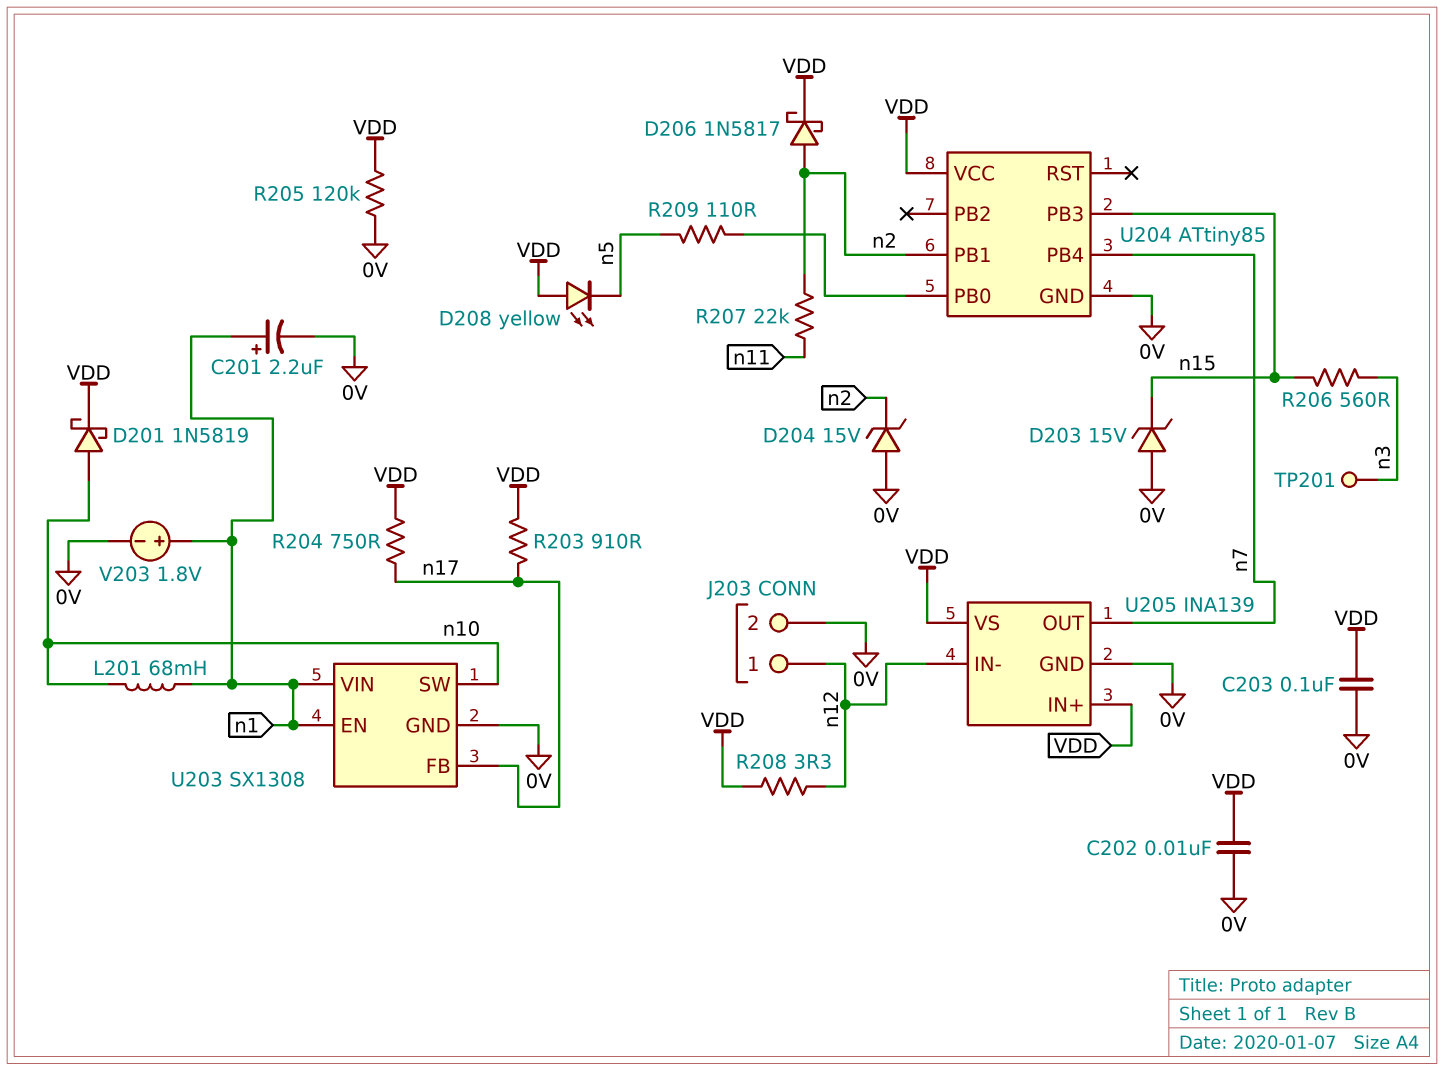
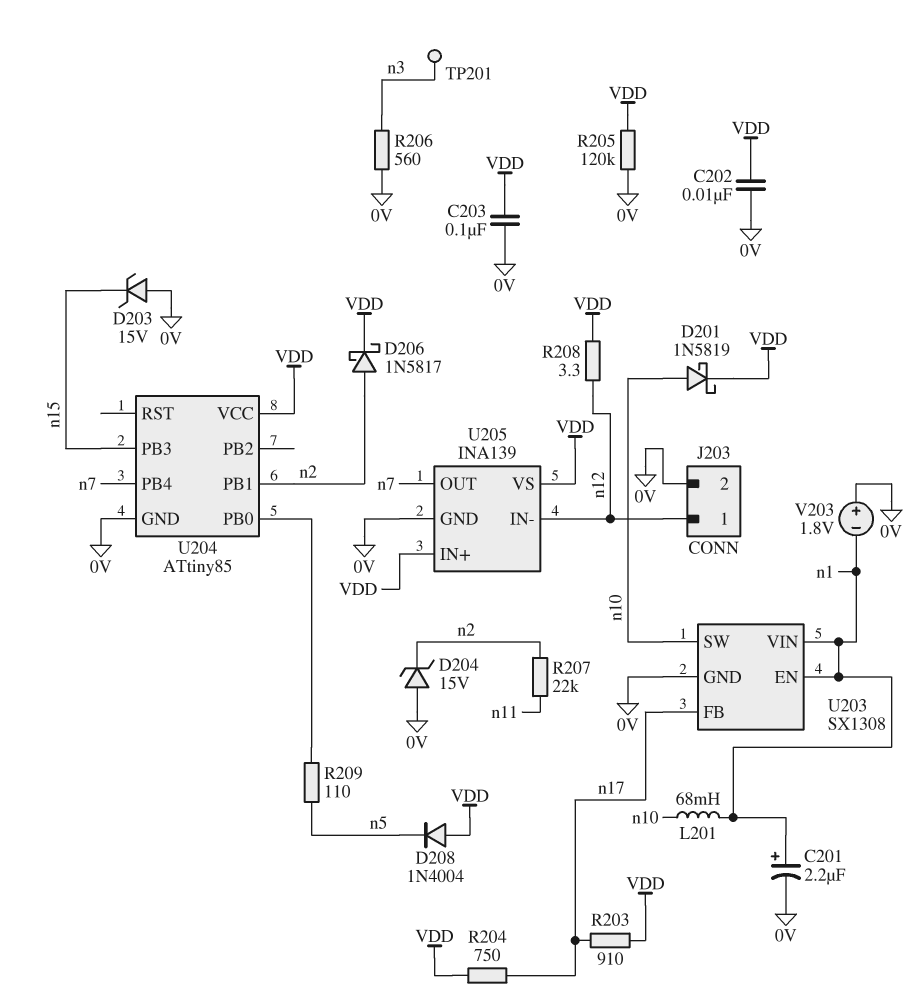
D208: LED yellow (A VDD, K n5) -> diode 1N4004 (A VDD, K n5)
R206: 560 (n3, n15) -> 560 (0V, n3)
V203: 1.8V (plus n1, minus 0V) -> 1.8V (plus 0V, minus n1)

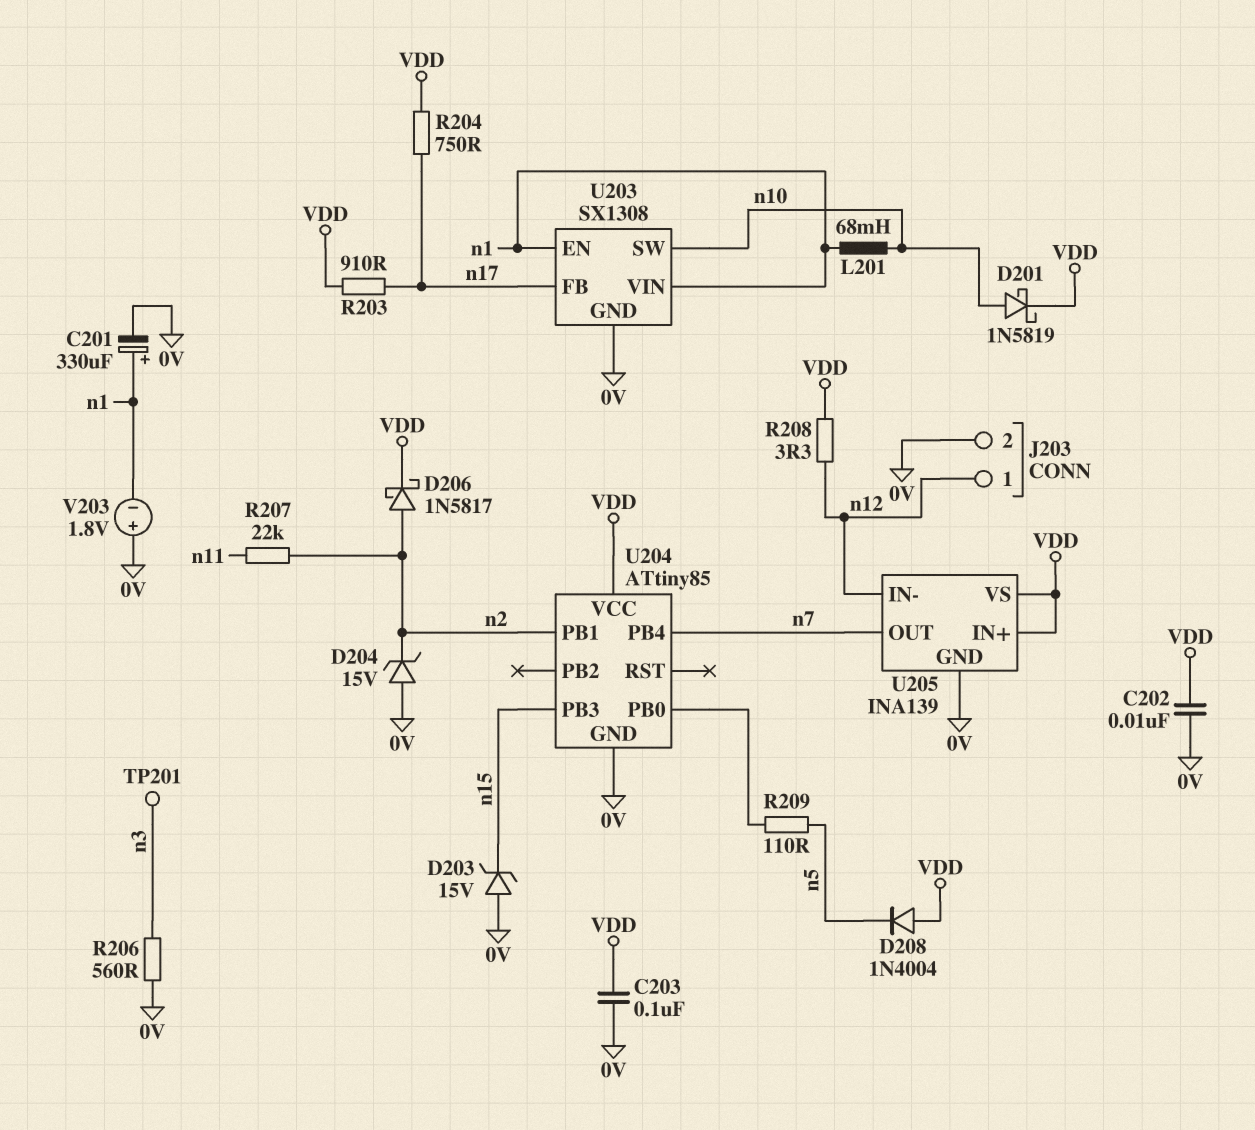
C201: 2.2uF (plus n1, minus 0V) -> 330uF (plus n1, minus 0V)
R205: 120k (0V, VDD) -> none

